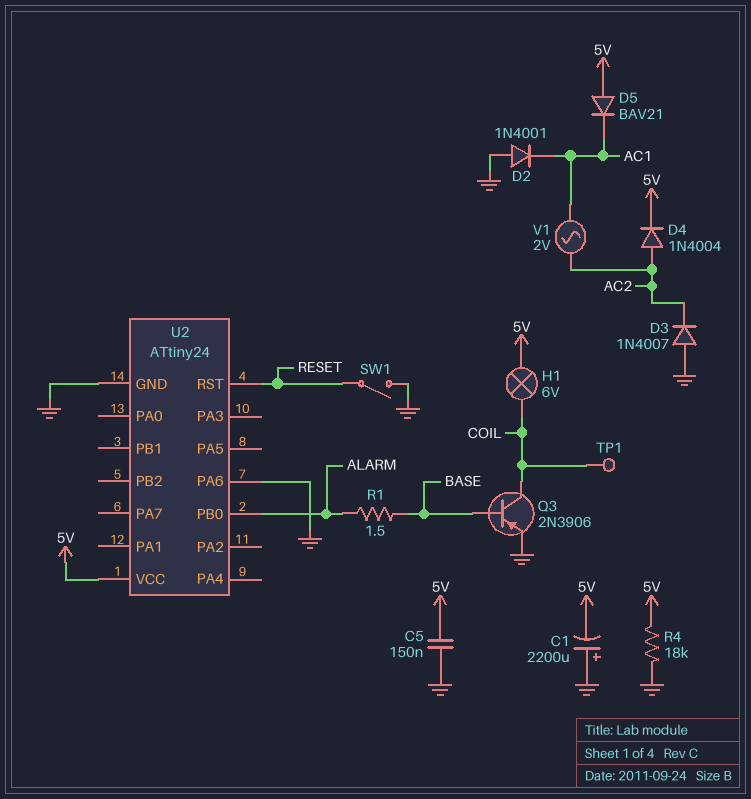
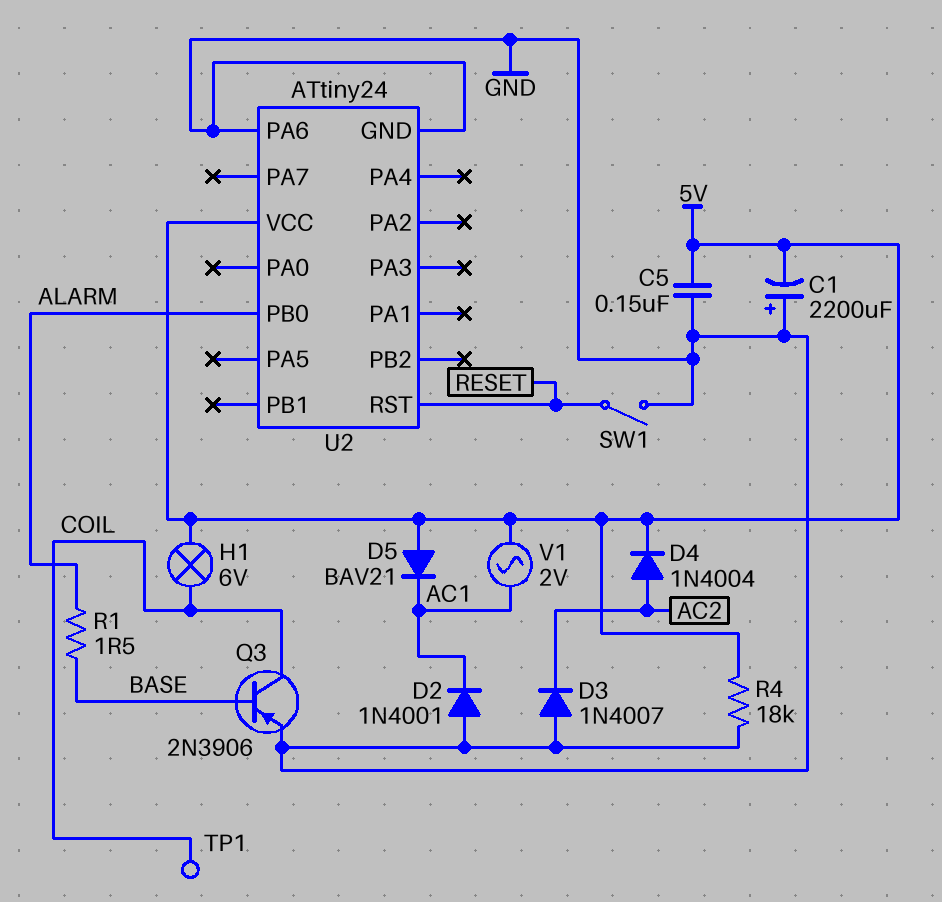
V1: AC 2V (AC1, AC2) -> AC 2V (5V, AC1)

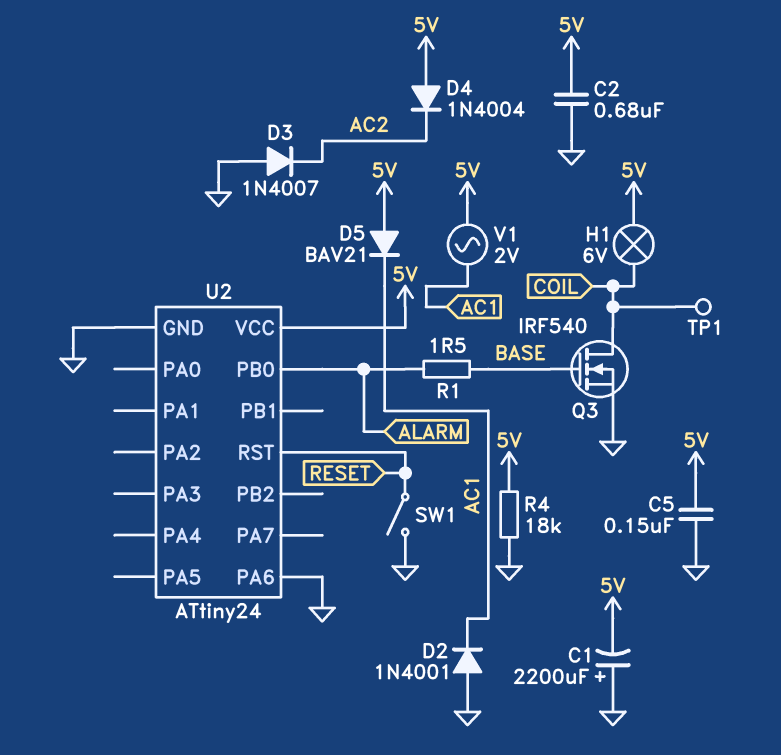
C2: none -> 680nF (5V, GND)
D4: diode 1N4004 (A AC2, K 5V) -> diode 1N4004 (A 5V, K AC2)
Q3: PNP 2N3906 (B BASE, C COIL, E GND) -> NMOS IRF540 (G BASE, D COIL, S GND)

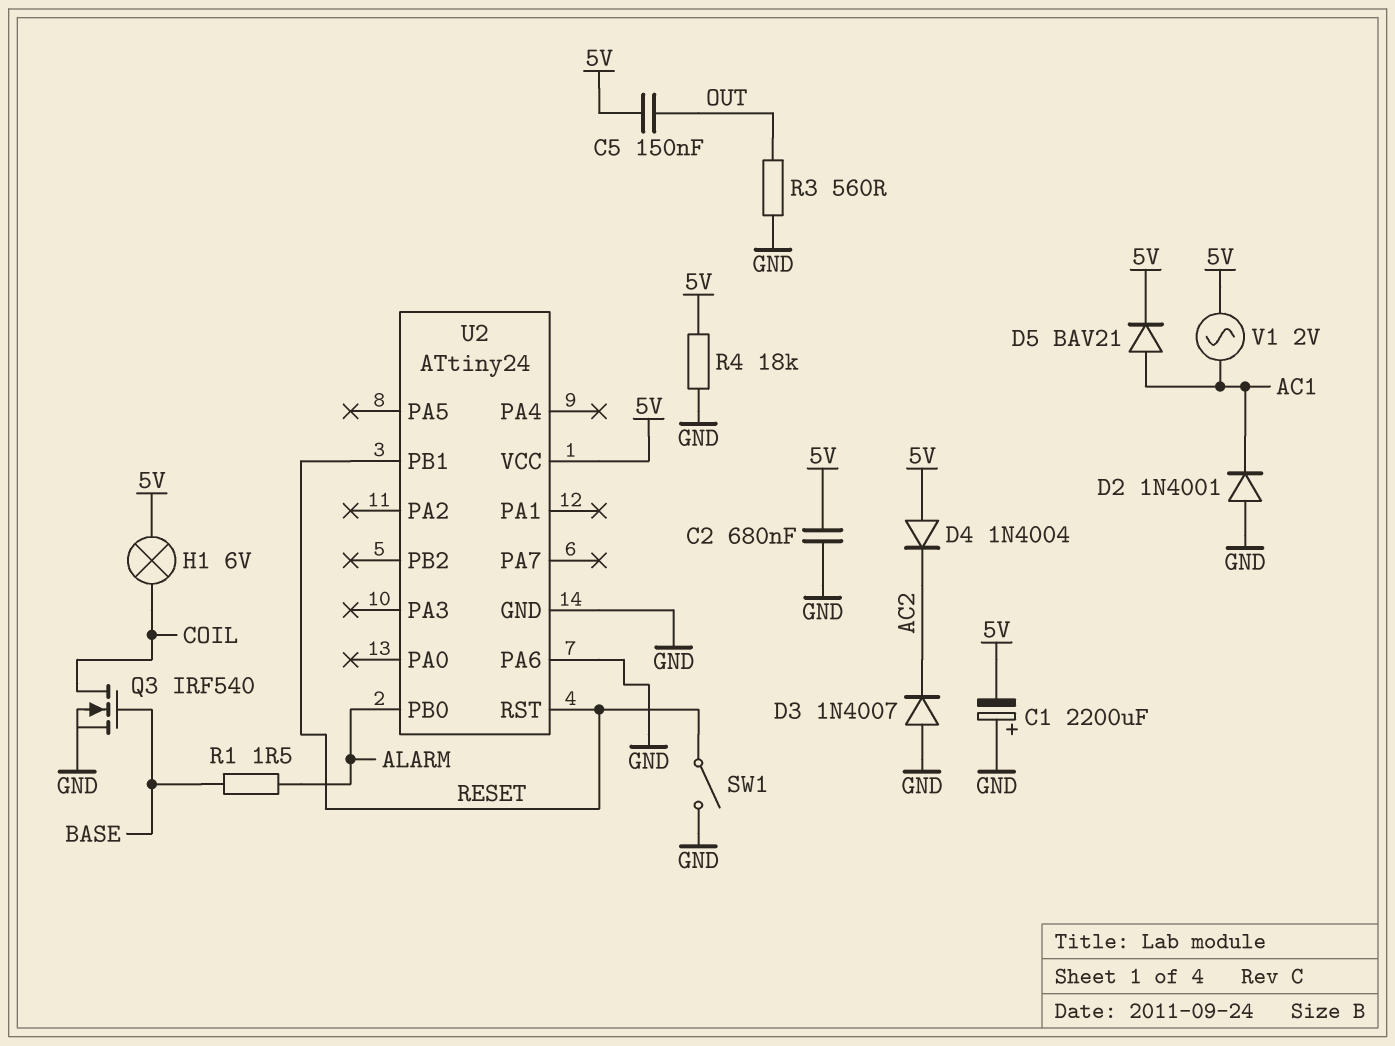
C5: 150nF (5V, GND) -> 150nF (5V, OUT)
D5: diode BAV21 (A 5V, K AC1) -> diode BAV21 (A AC1, K 5V)
R3: none -> 560 (GND, OUT)
TP1: test point (COIL) -> none
U2 pin PB1: none -> RESET

